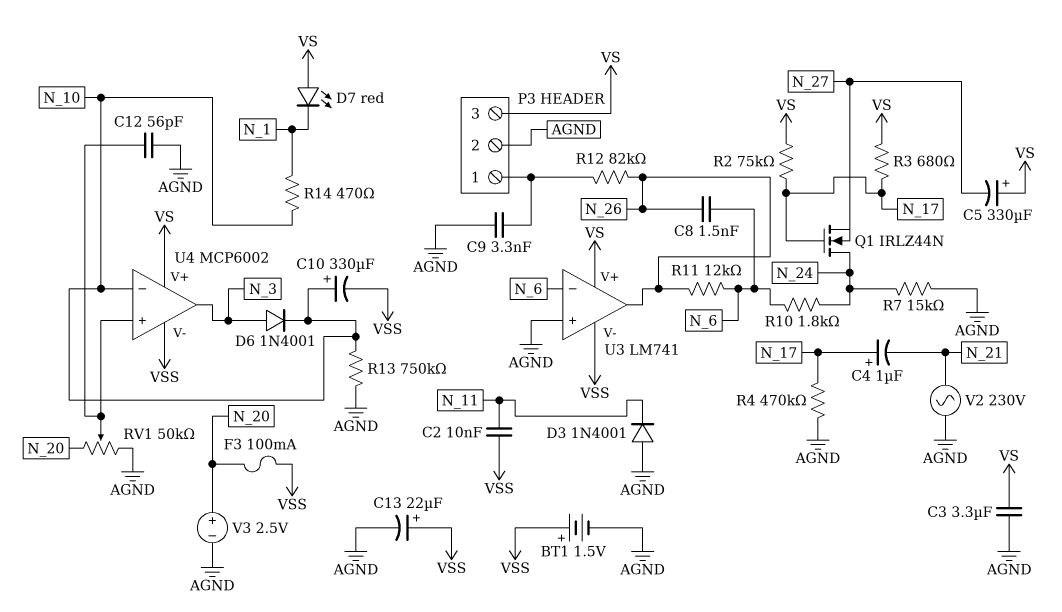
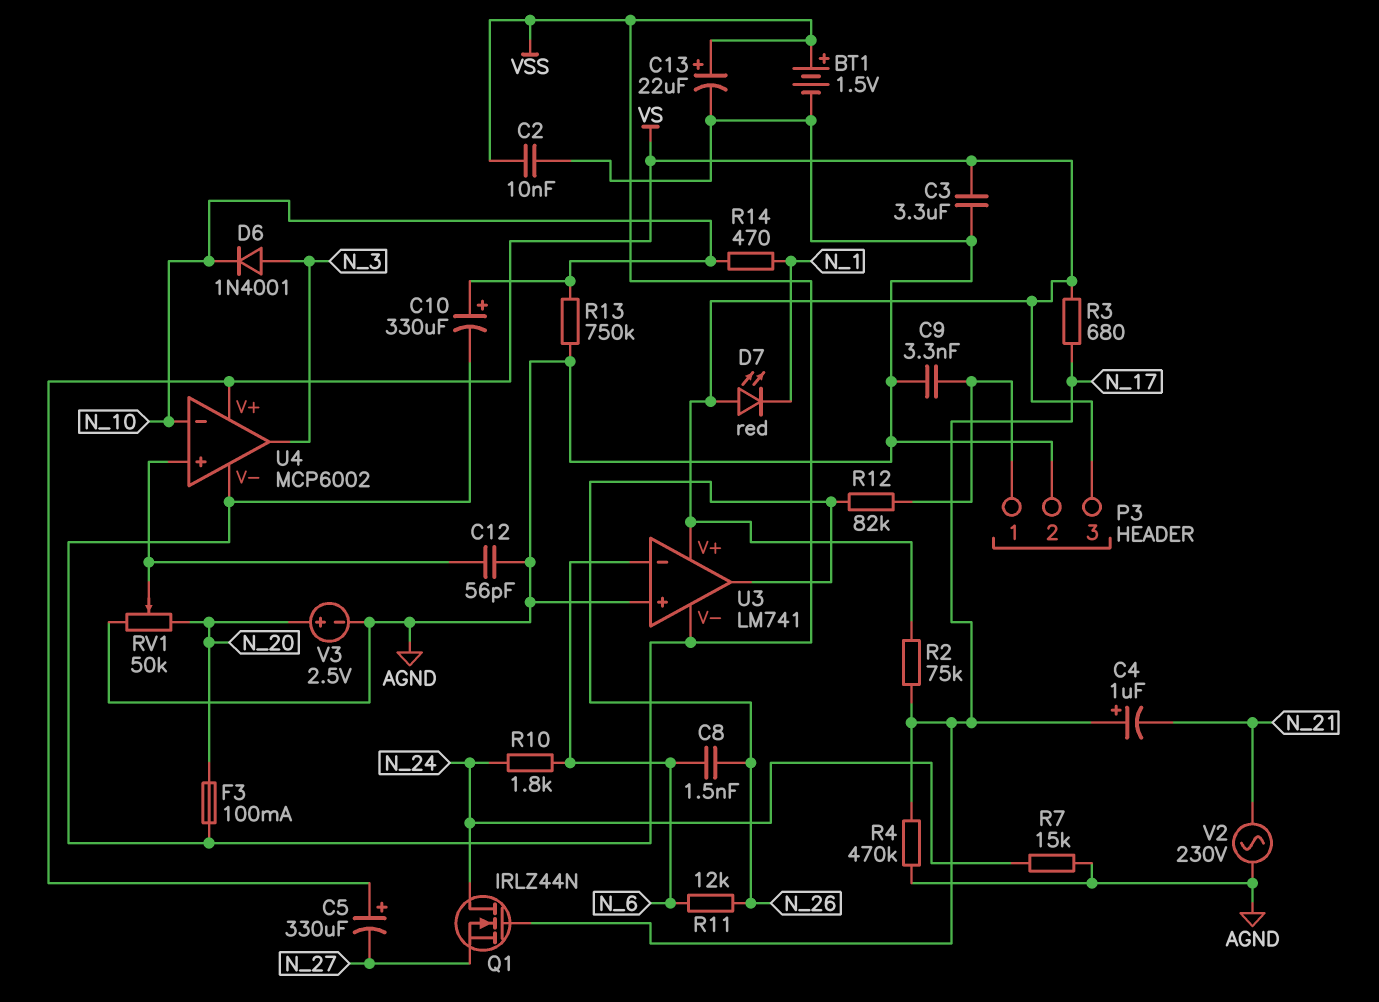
C2: 10nF (N_11, VSS) -> 10nF (AGND, VSS)
D3: diode 1N4001 (A AGND, K N_11) -> none

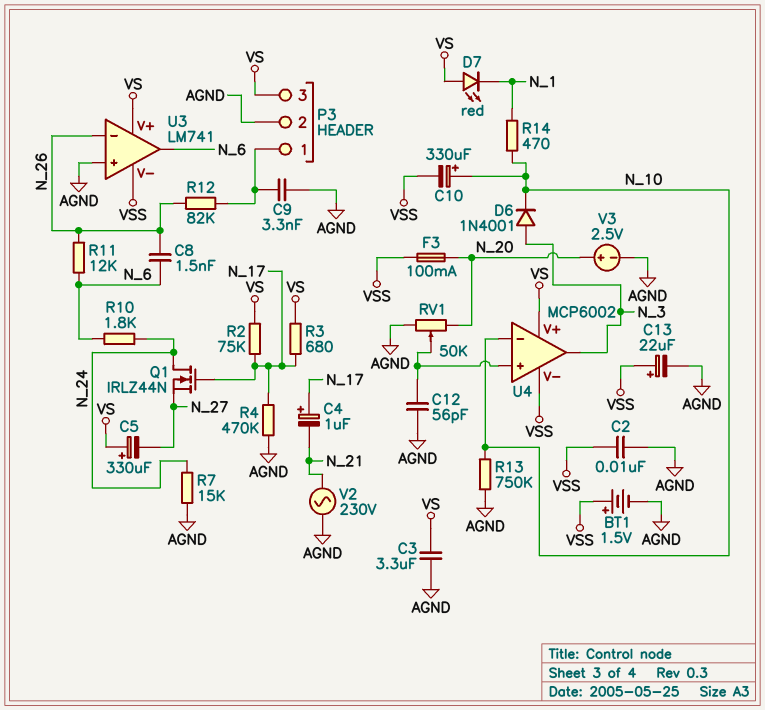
U3 pin in-: N_6 -> N_26
U3 pin out: N_26 -> N_6

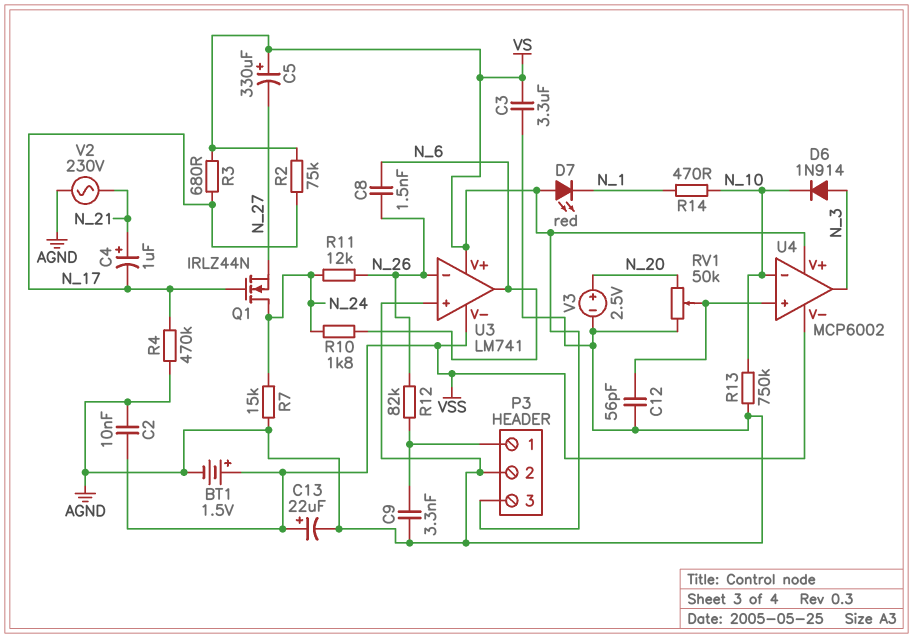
C4: 1uF (plus N_17, minus N_21) -> 1uF (plus N_21, minus N_17)
C10: 330uF (plus N_10, minus VSS) -> none
D6: diode 1N4001 (A N_3, K N_10) -> diode 1N914 (A N_3, K N_10)
F3: 100mA (N_20, VSS) -> none
R11: 12k (N_6, N_26) -> 12k (N_24, N_26)

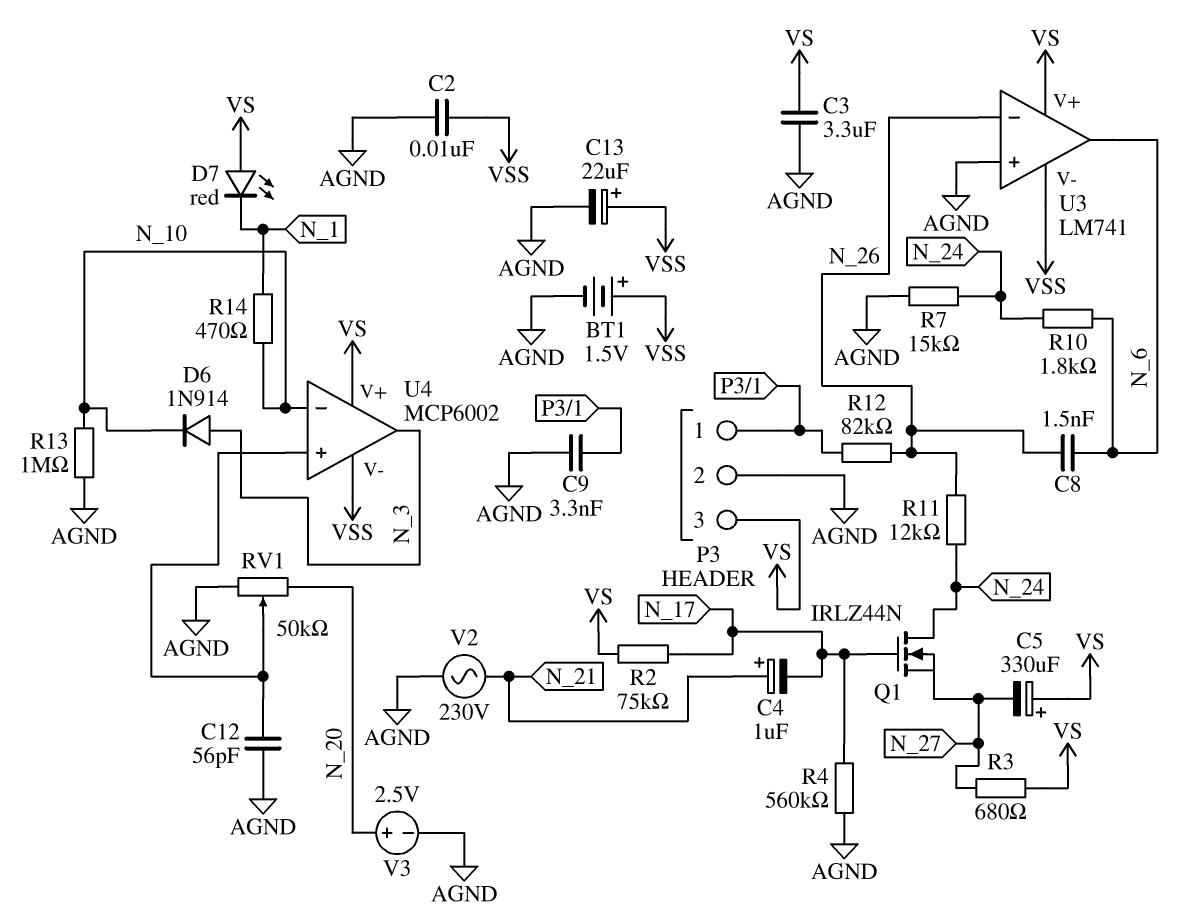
R3: 680 (N_17, VS) -> 680 (N_27, VS)
R4: 470k (AGND, N_17) -> 560k (AGND, N_17)
R13: 750k (AGND, N_10) -> 1M (AGND, N_10)

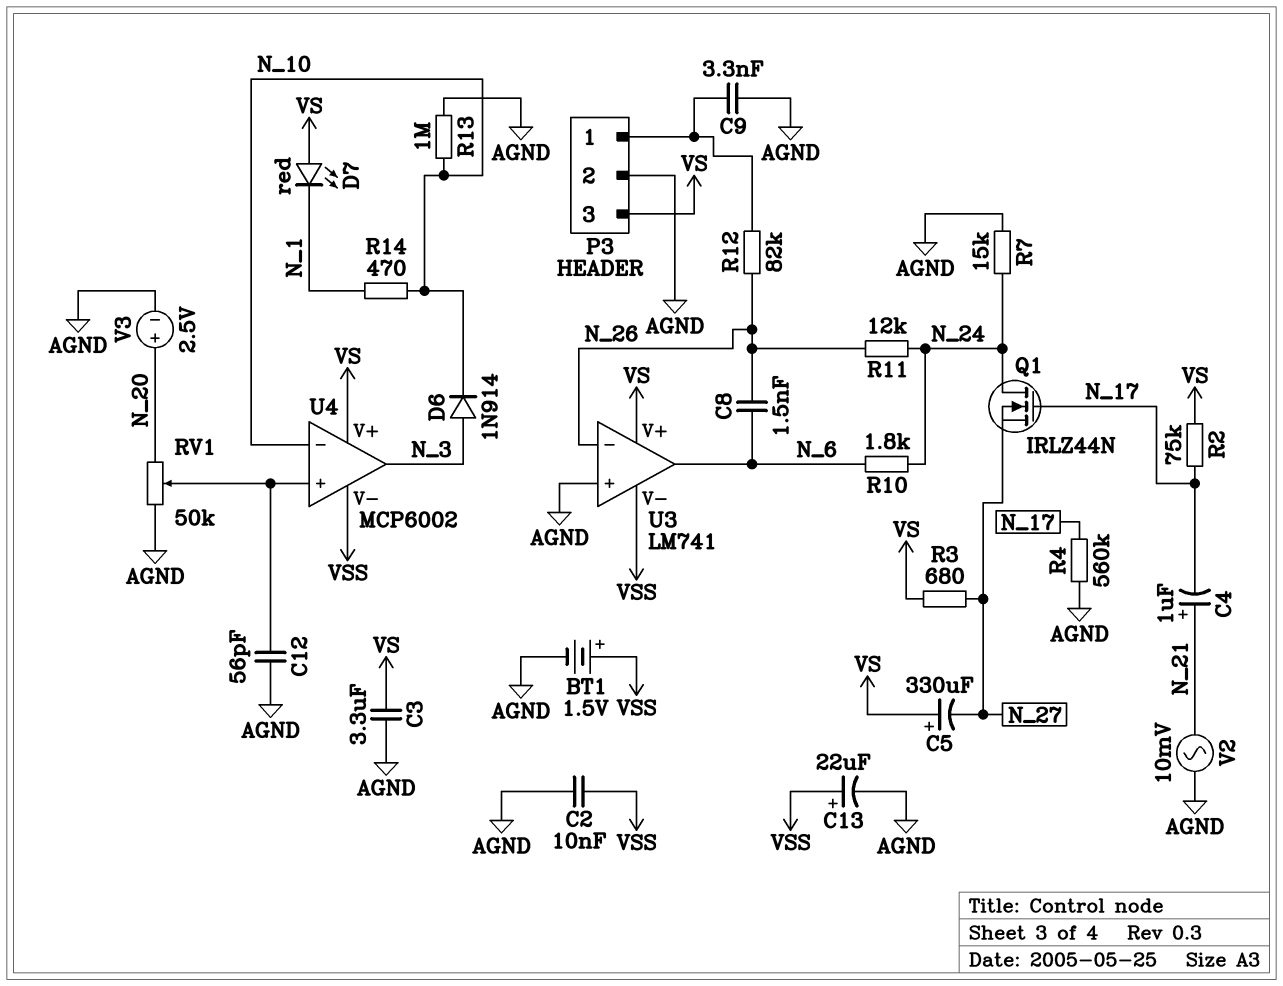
V2: AC 230V (AGND, N_21) -> AC 10mV (AGND, N_21)

